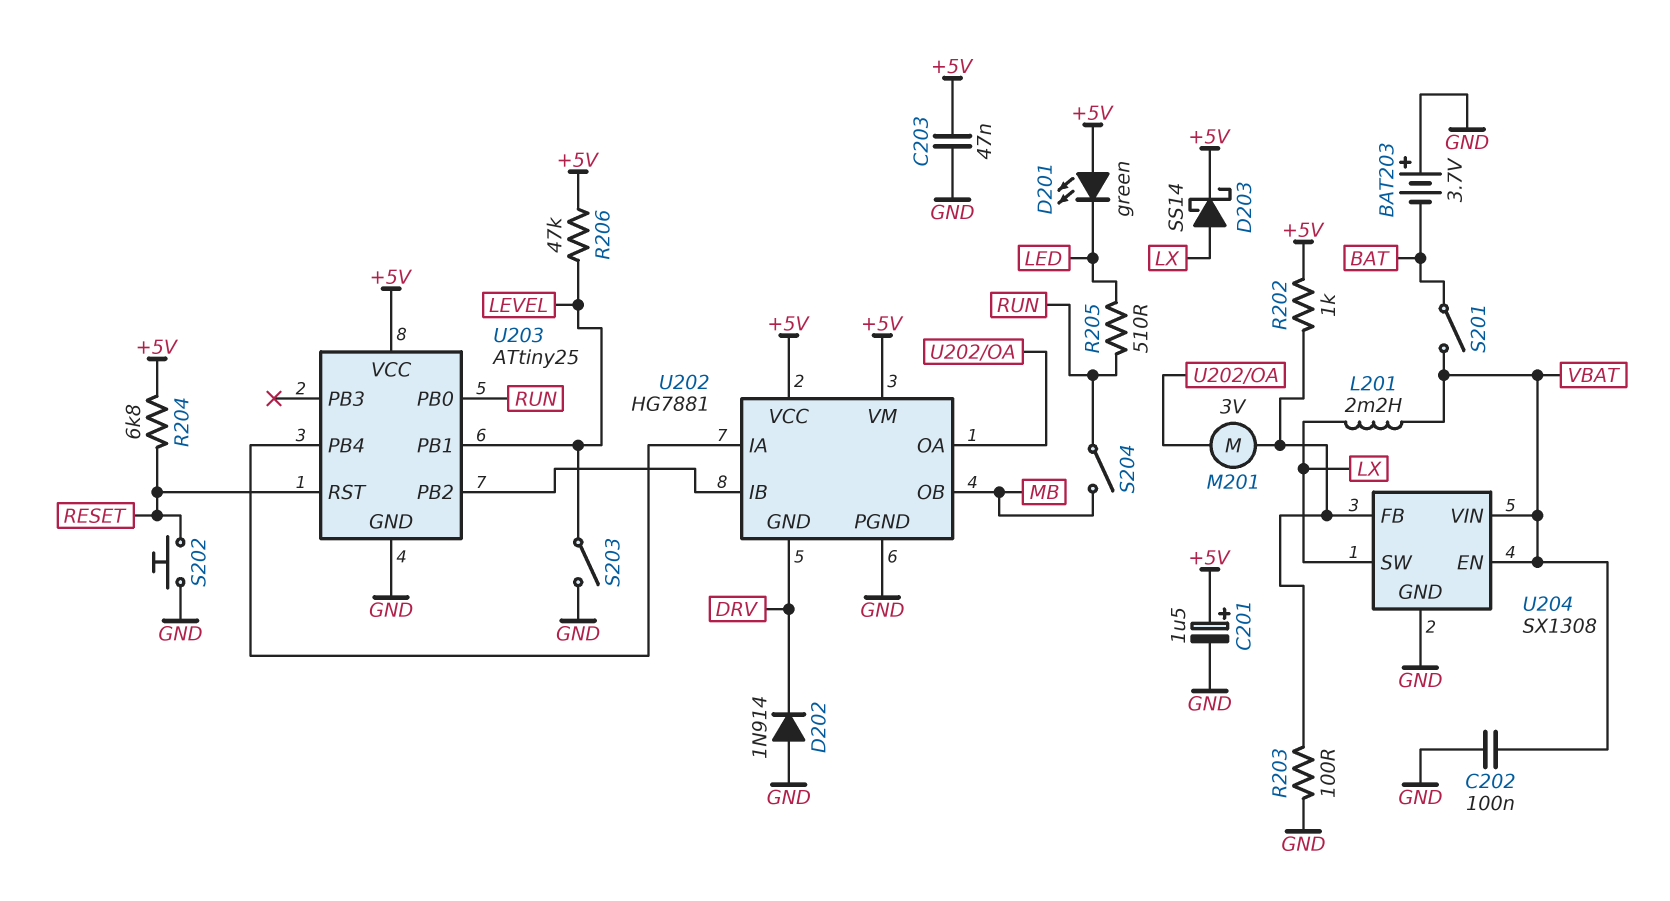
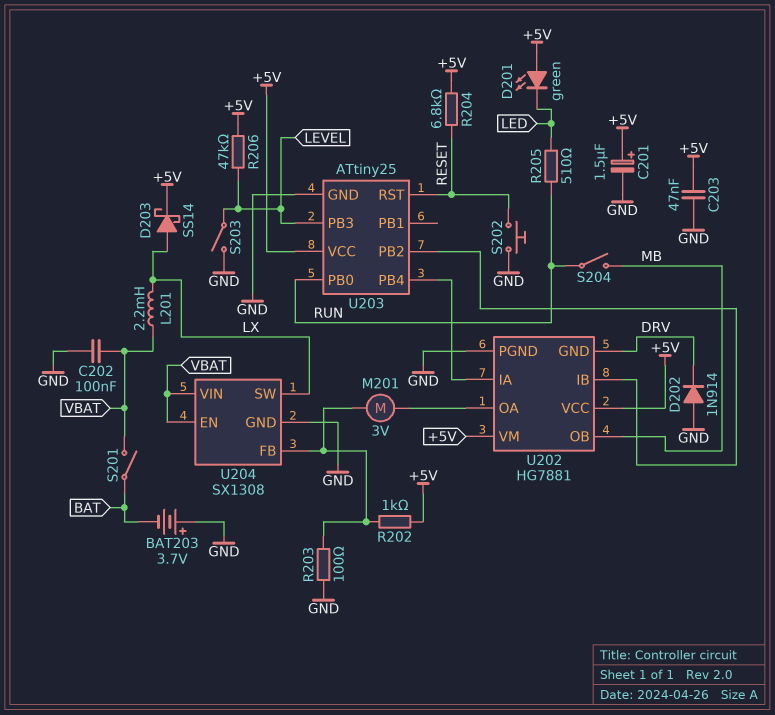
U203 pin PB1: LEVEL -> none
U203 pin PB3: none -> LEVEL

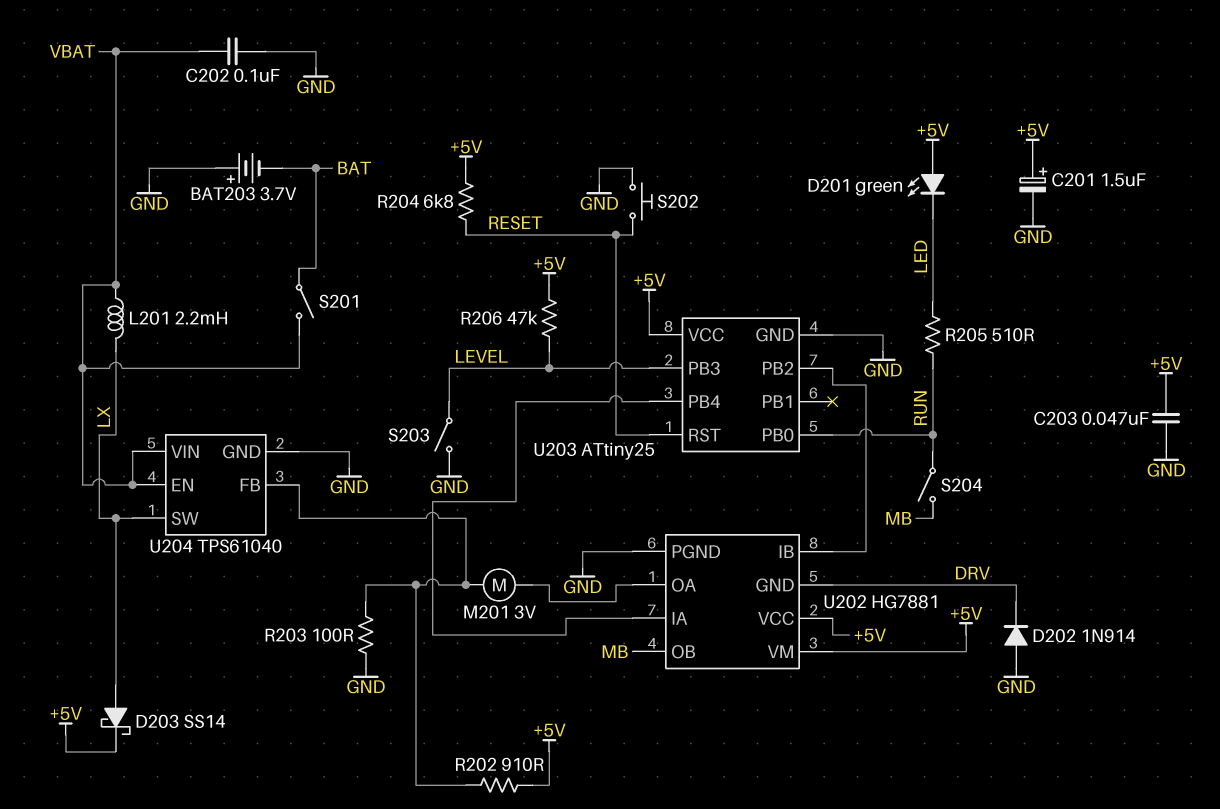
R202: 1k (+5V, U204/FB) -> 910 (+5V, U204/FB)
U204: SX1308 -> TPS61040

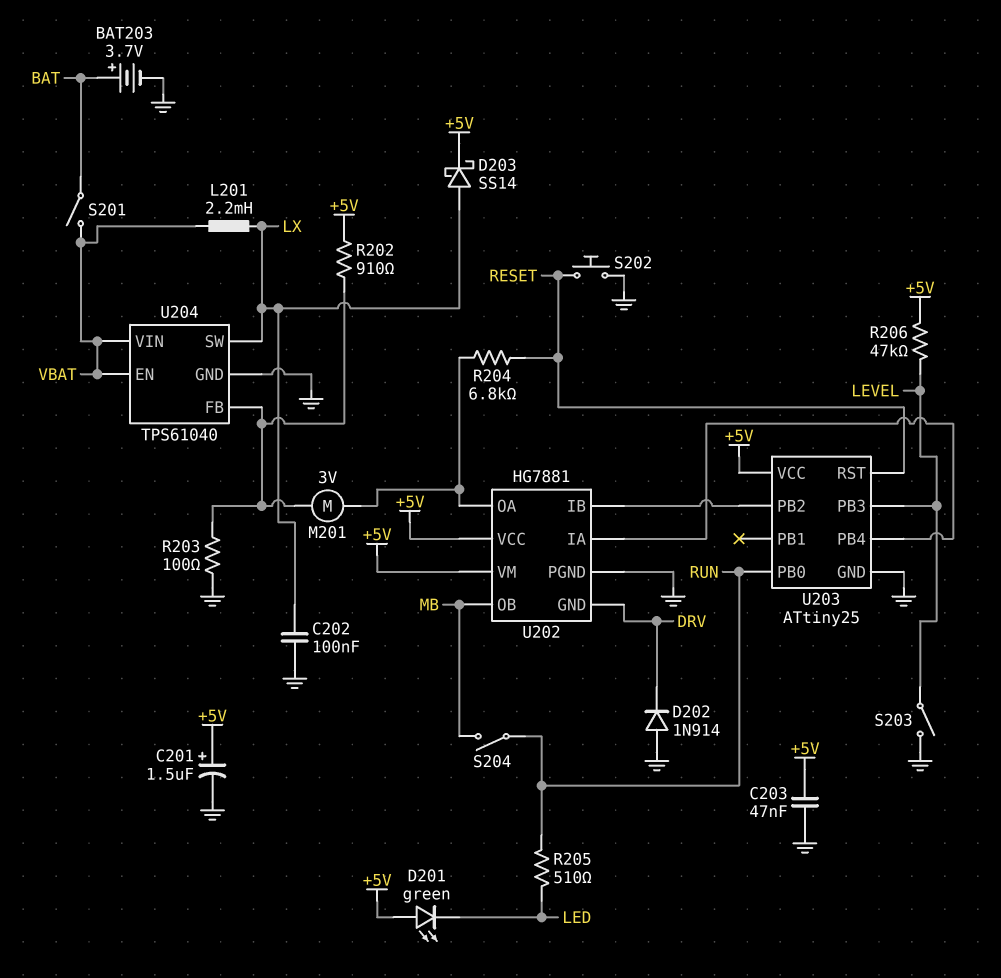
BAT203: 3.7V (plus GND, minus BAT) -> 3.7V (plus BAT, minus GND)
C202: 100nF (GND, VBAT) -> 100nF (GND, LX)
R204: 6.8k (+5V, RESET) -> 6.8k (RESET, U202/OA)

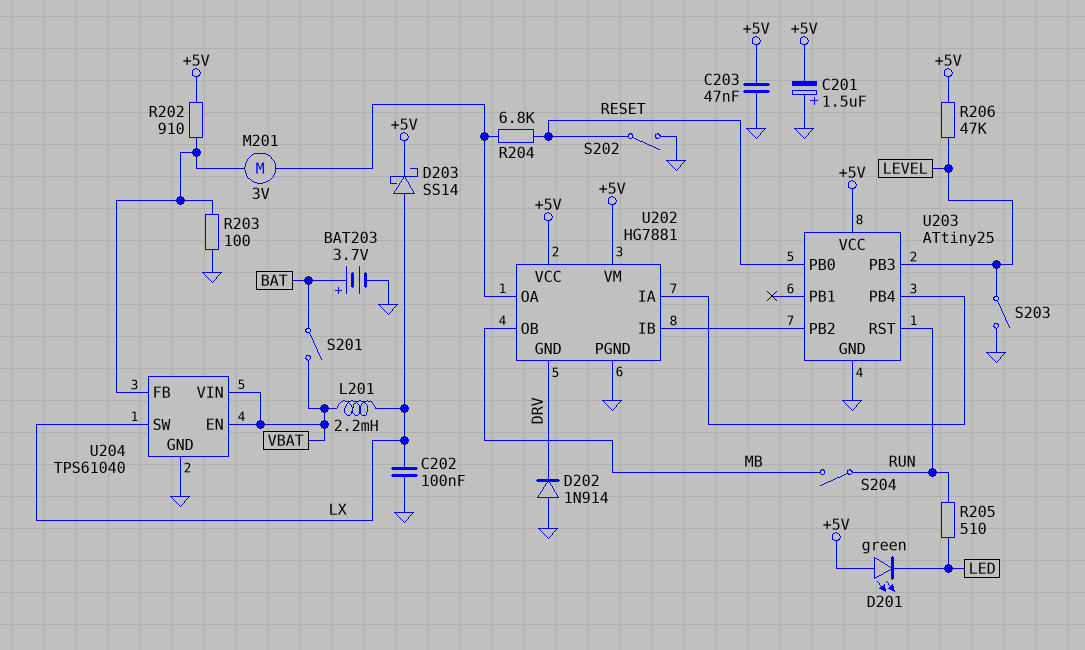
C201: 1.5uF (plus +5V, minus GND) -> 1.5uF (plus GND, minus +5V)
S202: button (GND, RESET) -> switch (GND, RESET)
U203 pin PB0: RUN -> RESET
U203 pin RST: RESET -> RUN

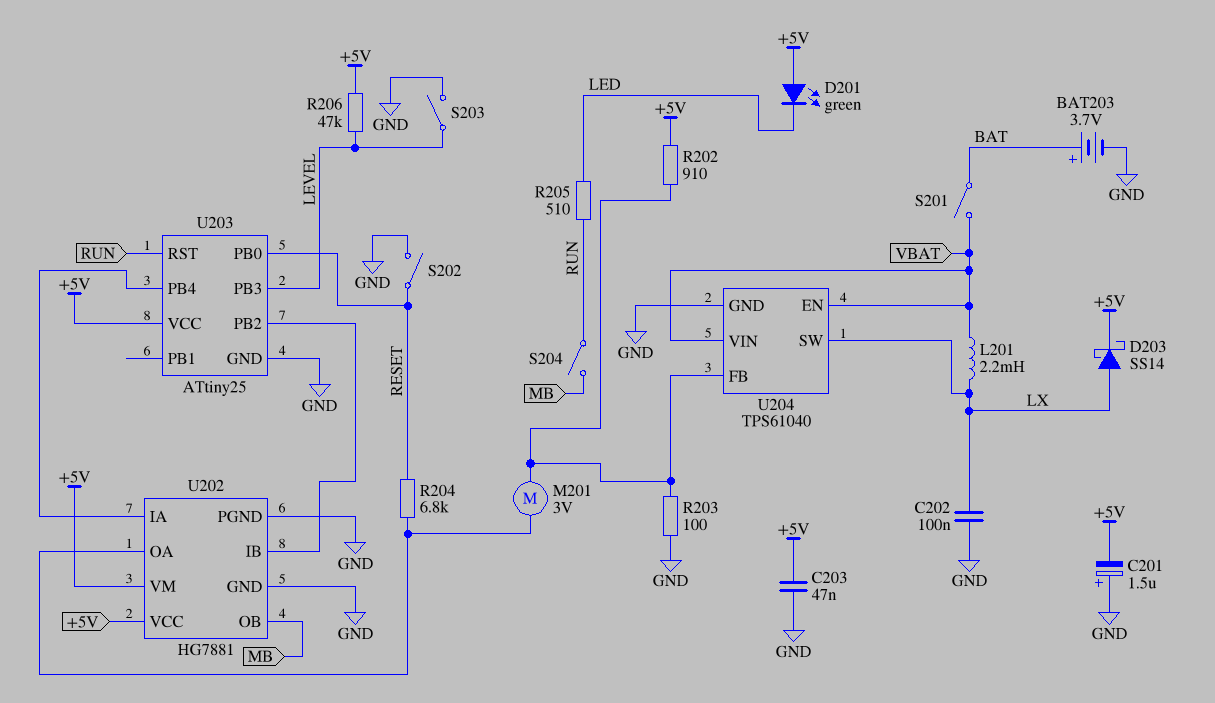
D202: diode 1N914 (A GND, K DRV) -> none
U202 pin GND: DRV -> GND

